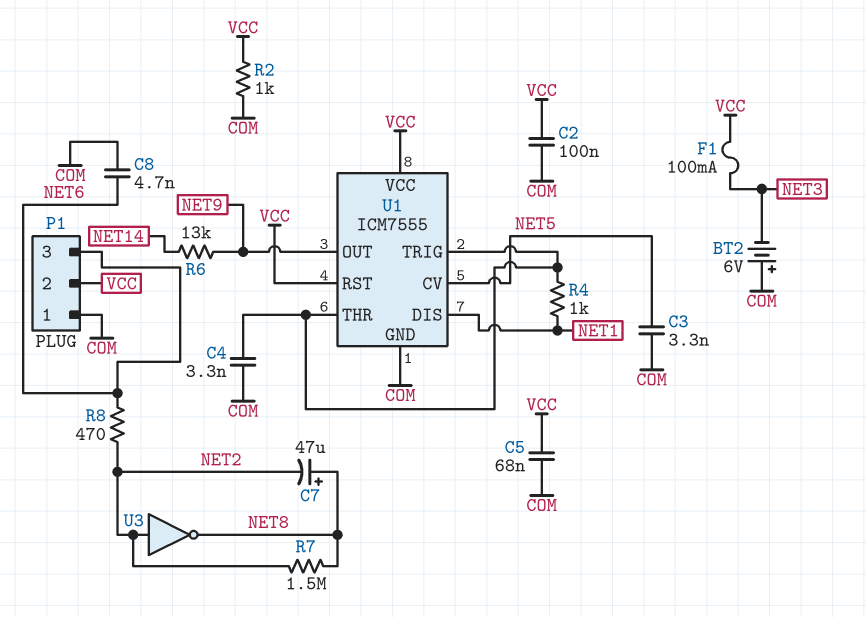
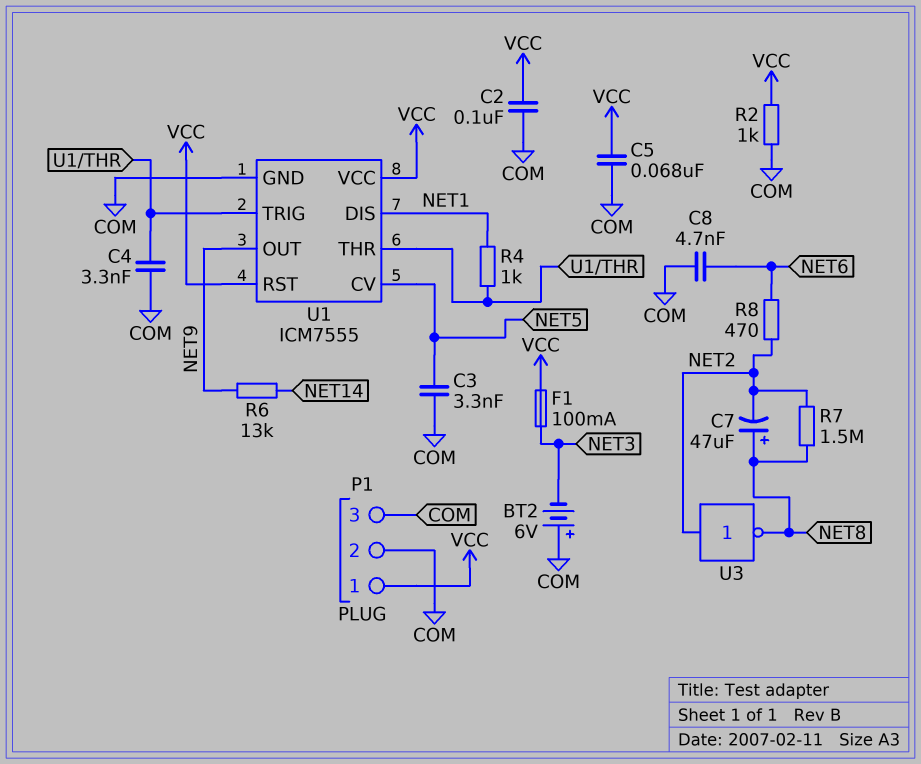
P1 pin 1: COM -> VCC
P1 pin 2: VCC -> COM
P1 pin 3: NET6 -> COM

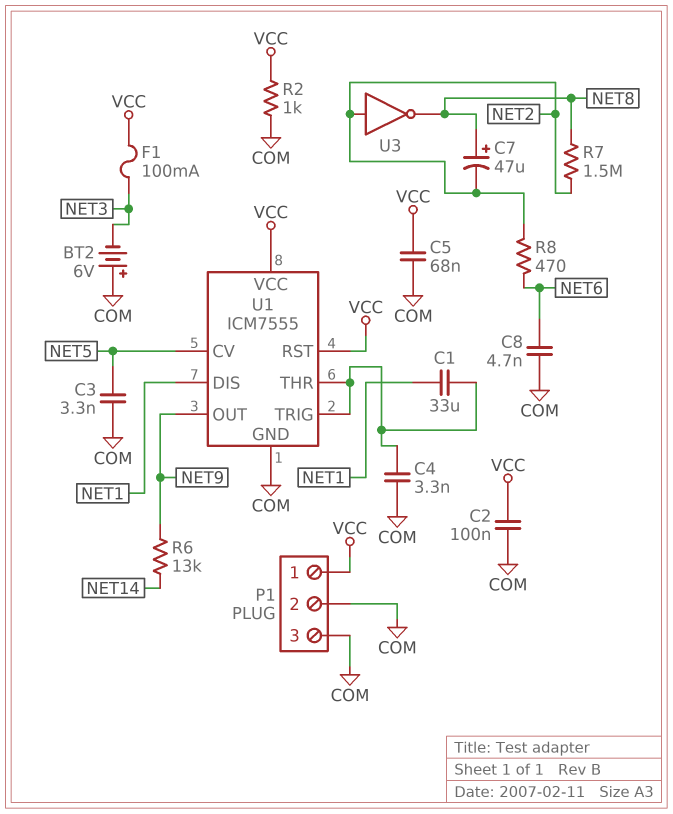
C1: none -> 33uF (NET1, U1/THR)
R4: 1k (NET1, U1/THR) -> none

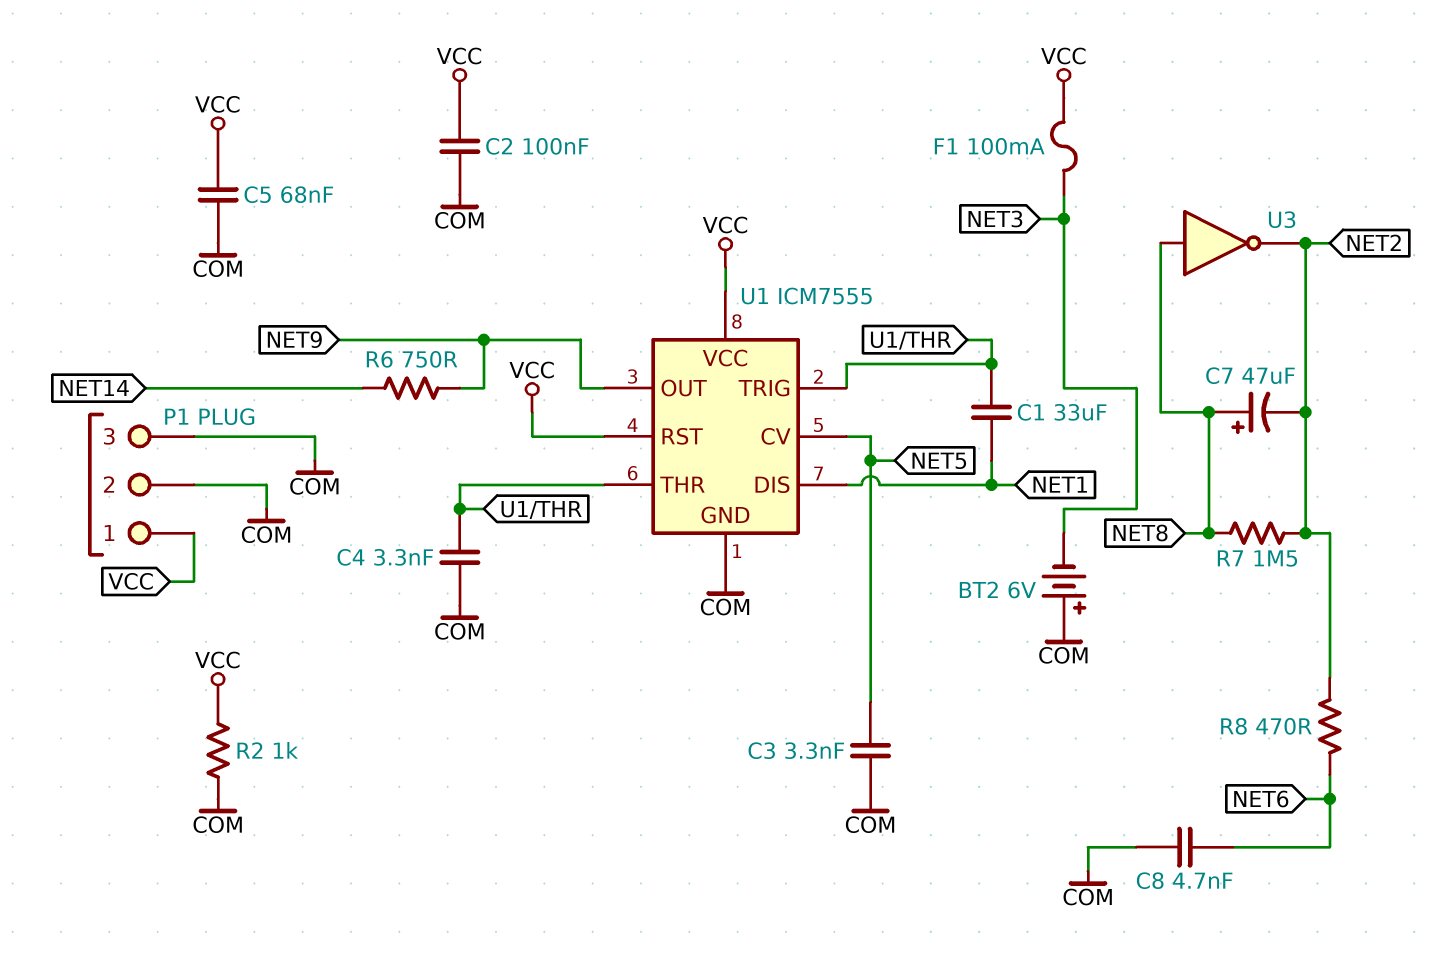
R6: 13k (NET9, NET14) -> 750 (NET9, NET14)
U3: NOT (in NET2, out NET8) -> NOT (in NET8, out NET2)

